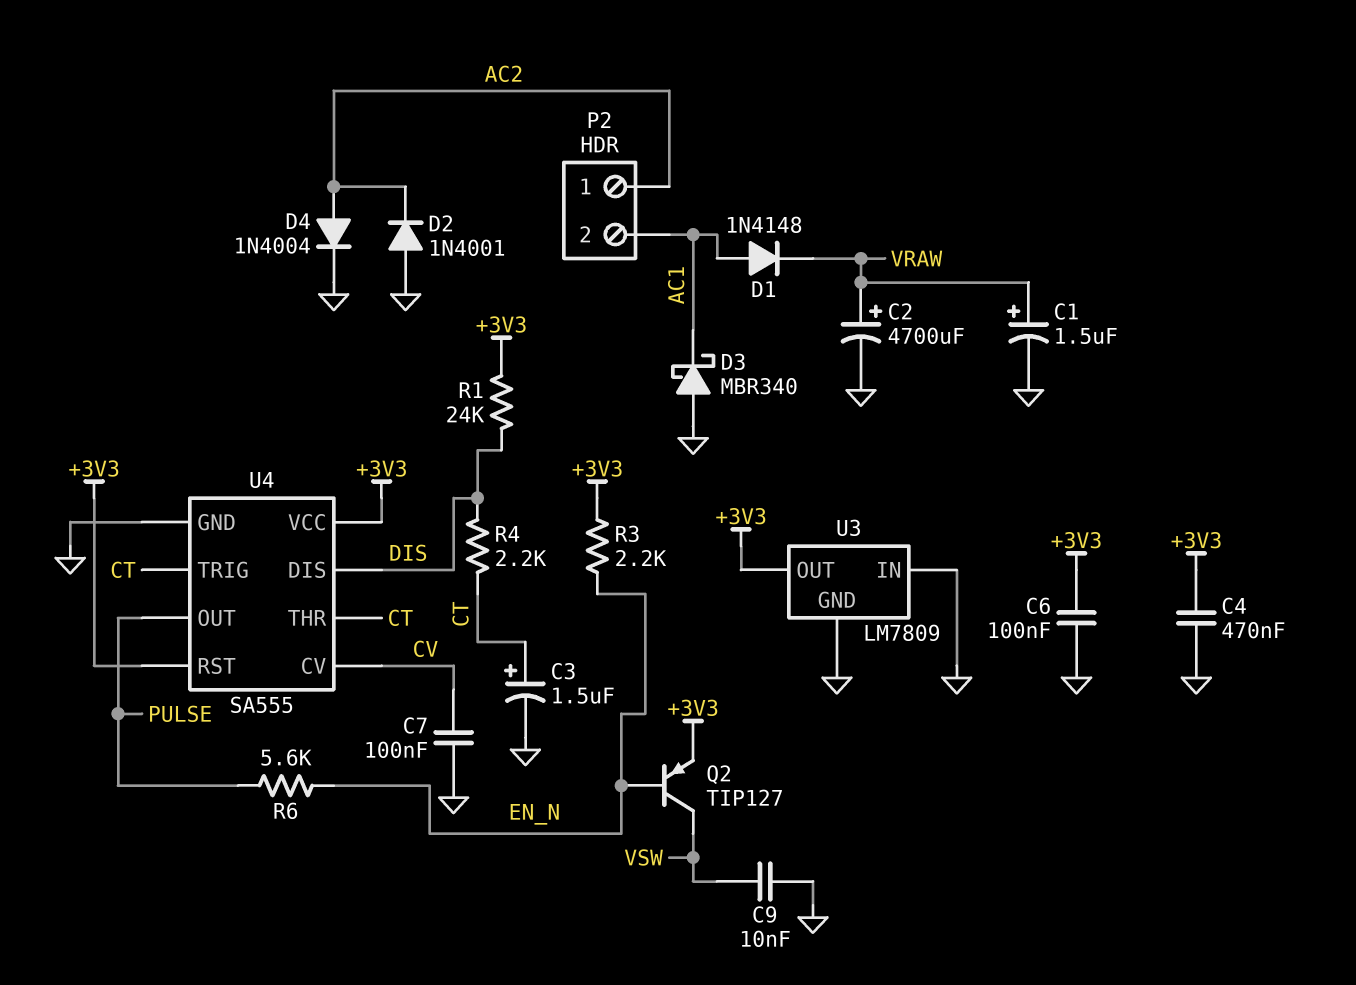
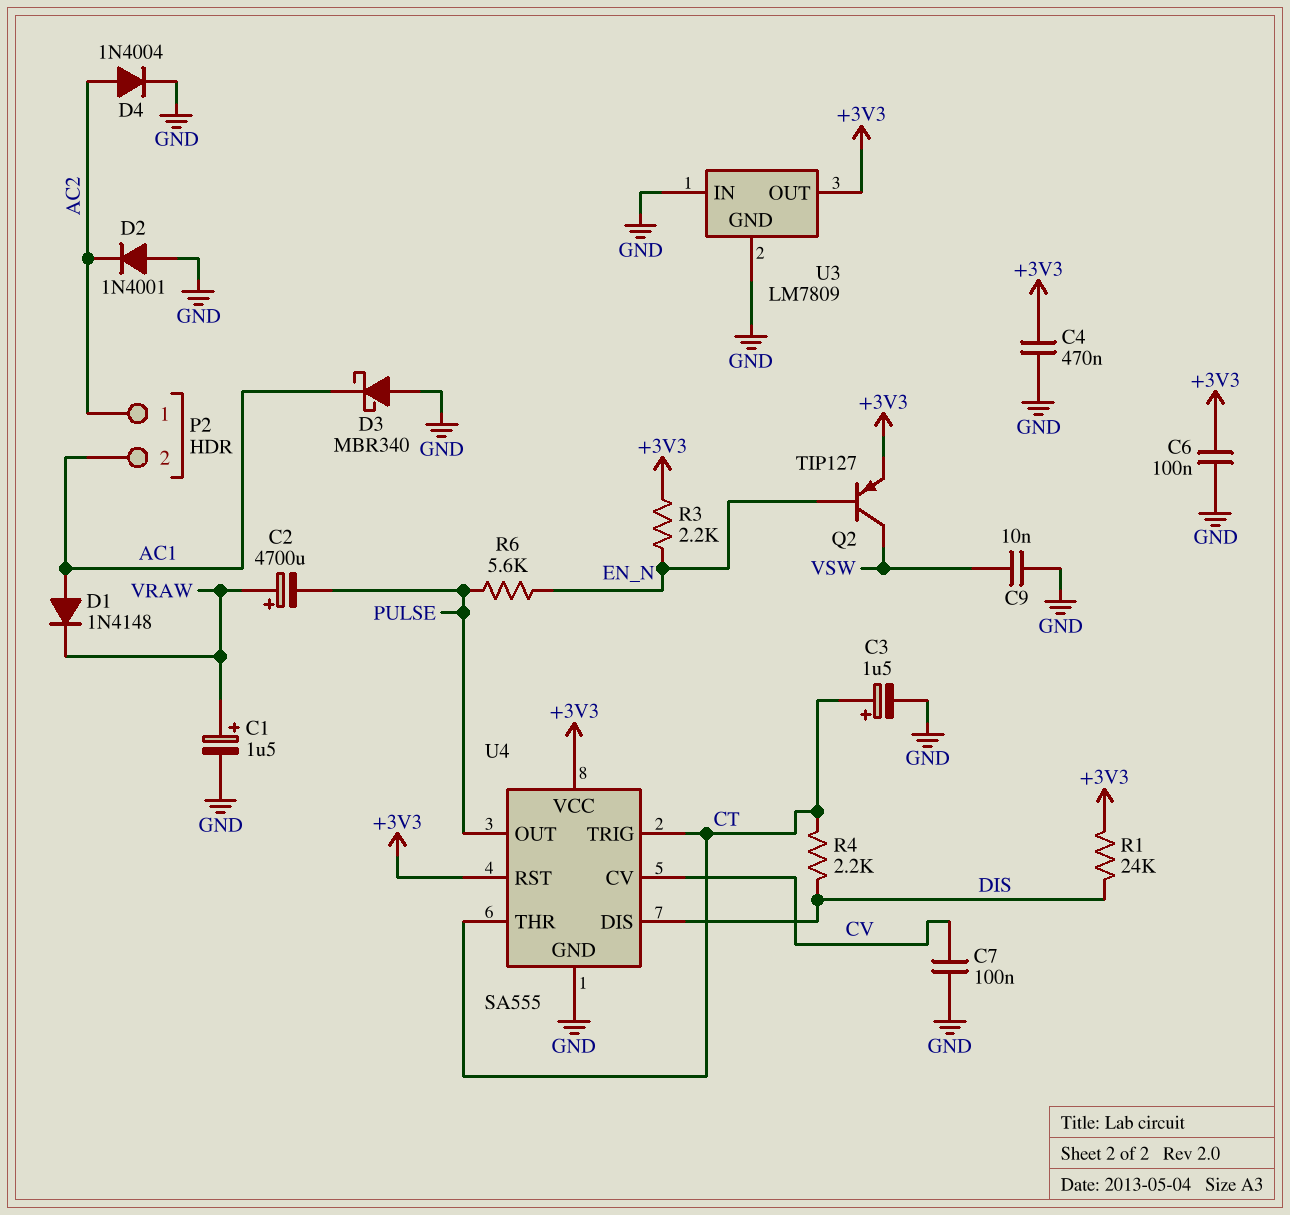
C2: 4700uF (plus VRAW, minus GND) -> 4700uF (plus VRAW, minus PULSE)

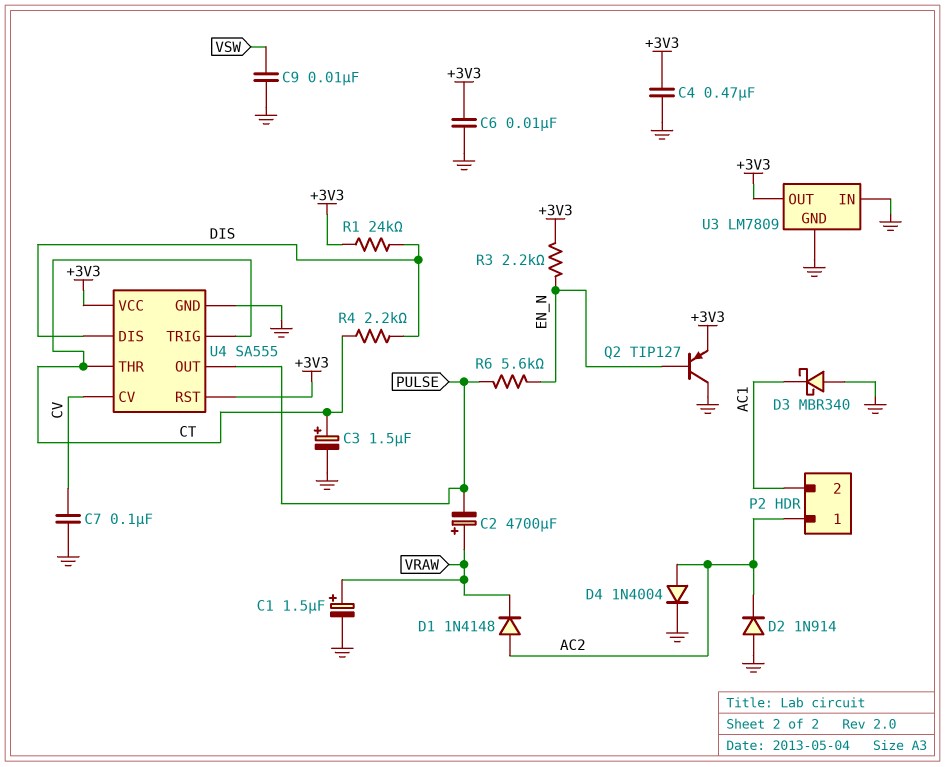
C6: 100nF (+3V3, GND) -> 10nF (+3V3, GND)
D1: diode 1N4148 (A AC1, K VRAW) -> diode 1N4148 (A AC2, K VRAW)
D2: diode 1N4001 (A GND, K AC2) -> diode 1N914 (A GND, K AC2)
Q2: PNP TIP127 (B EN_N, C VSW, E +3V3) -> PNP TIP127 (B EN_N, C GND, E +3V3)

